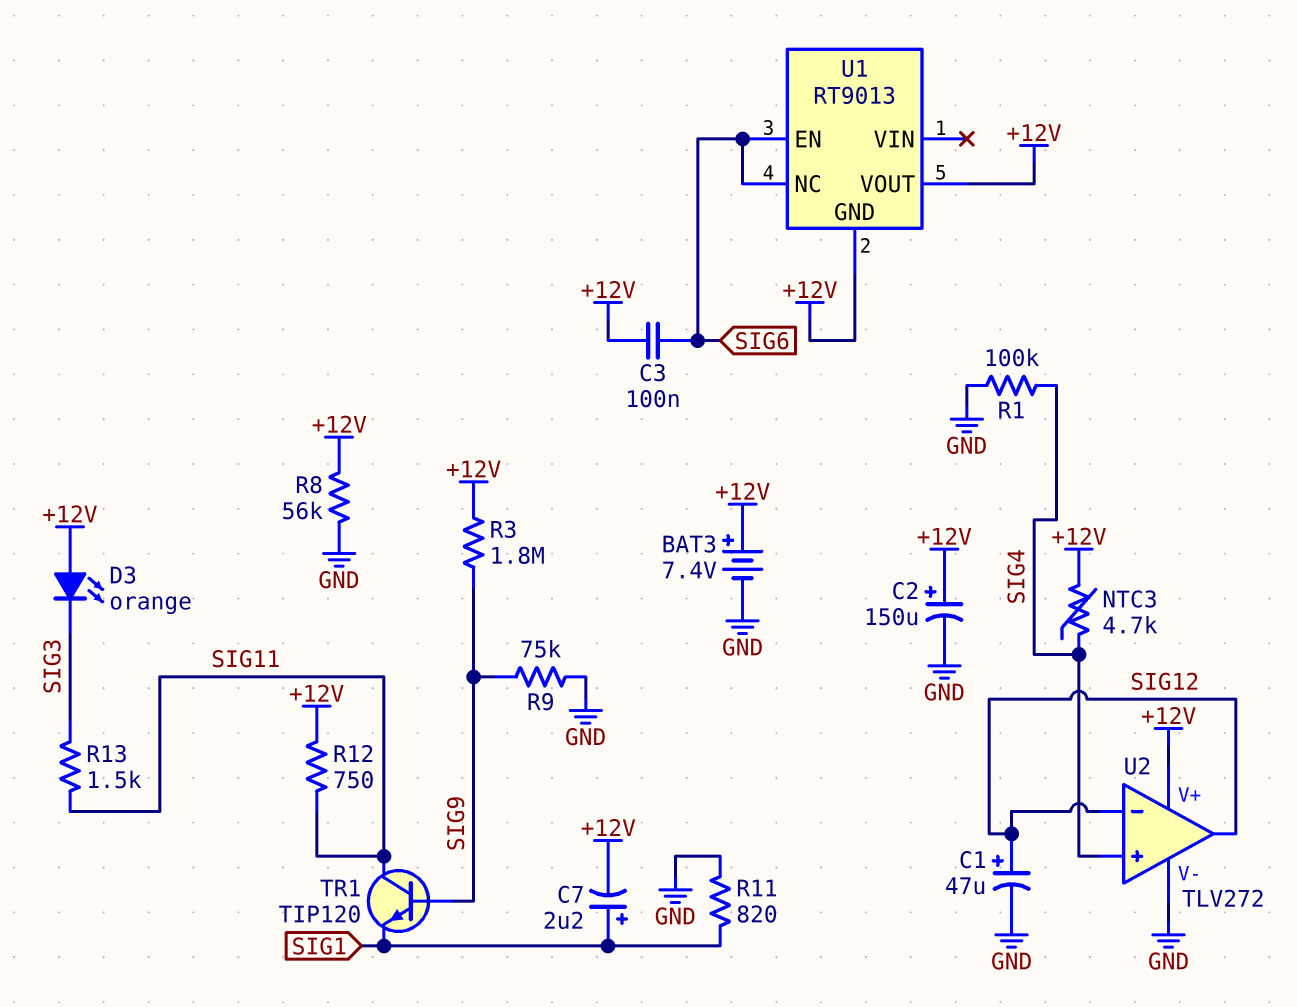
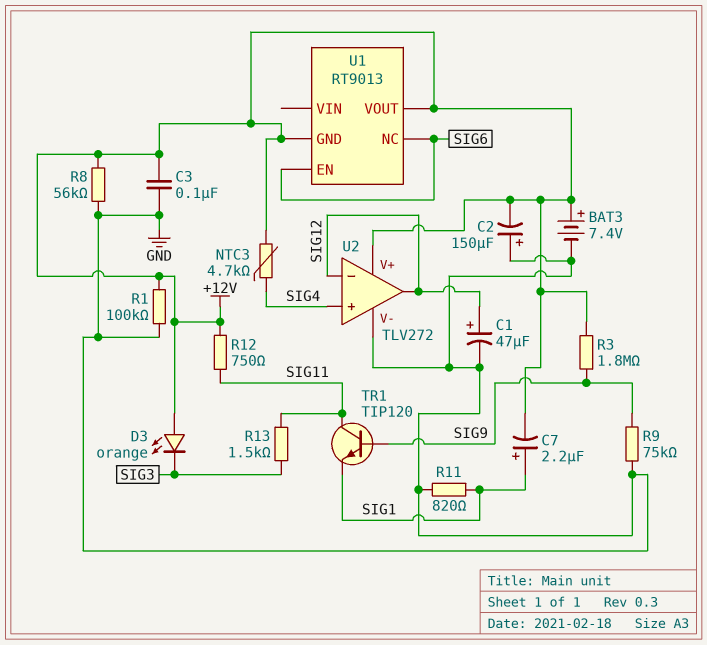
C2: 150uF (plus +12V, minus GND) -> 150uF (plus GND, minus +12V)
C3: 100nF (+12V, SIG6) -> 100nF (+12V, GND)
R1: 100k (GND, SIG4) -> 100k (+12V, GND)

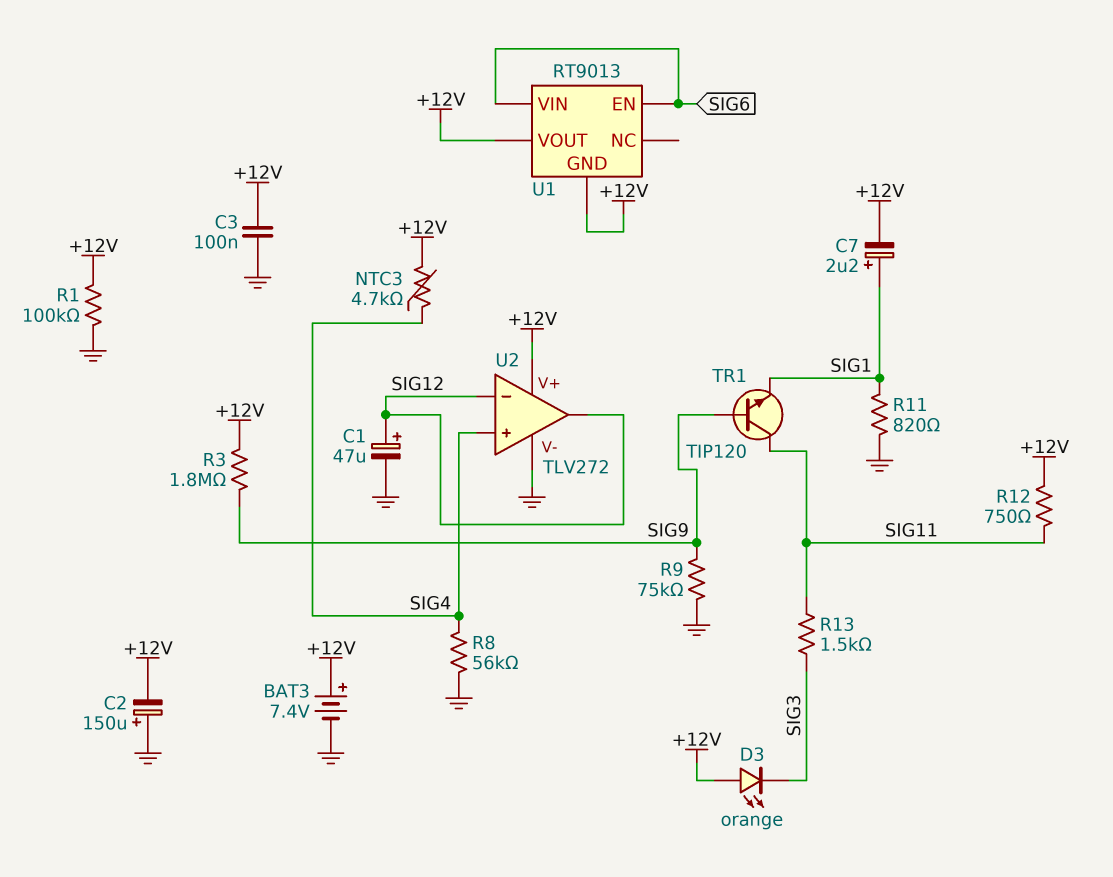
R8: 56k (+12V, GND) -> 56k (GND, SIG4)
U1 pin NC: SIG6 -> none
U1 pin VIN: none -> SIG6

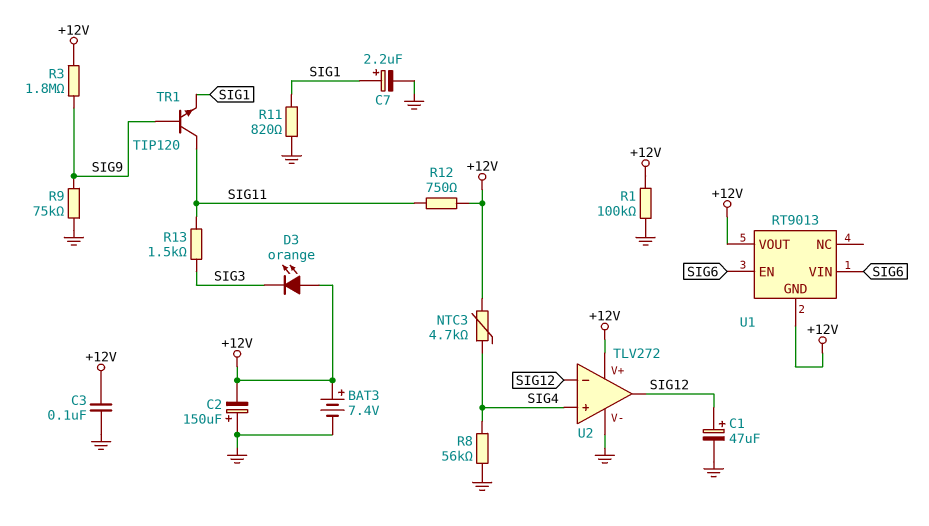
C7: 2.2uF (plus SIG1, minus +12V) -> 2.2uF (plus SIG1, minus GND)

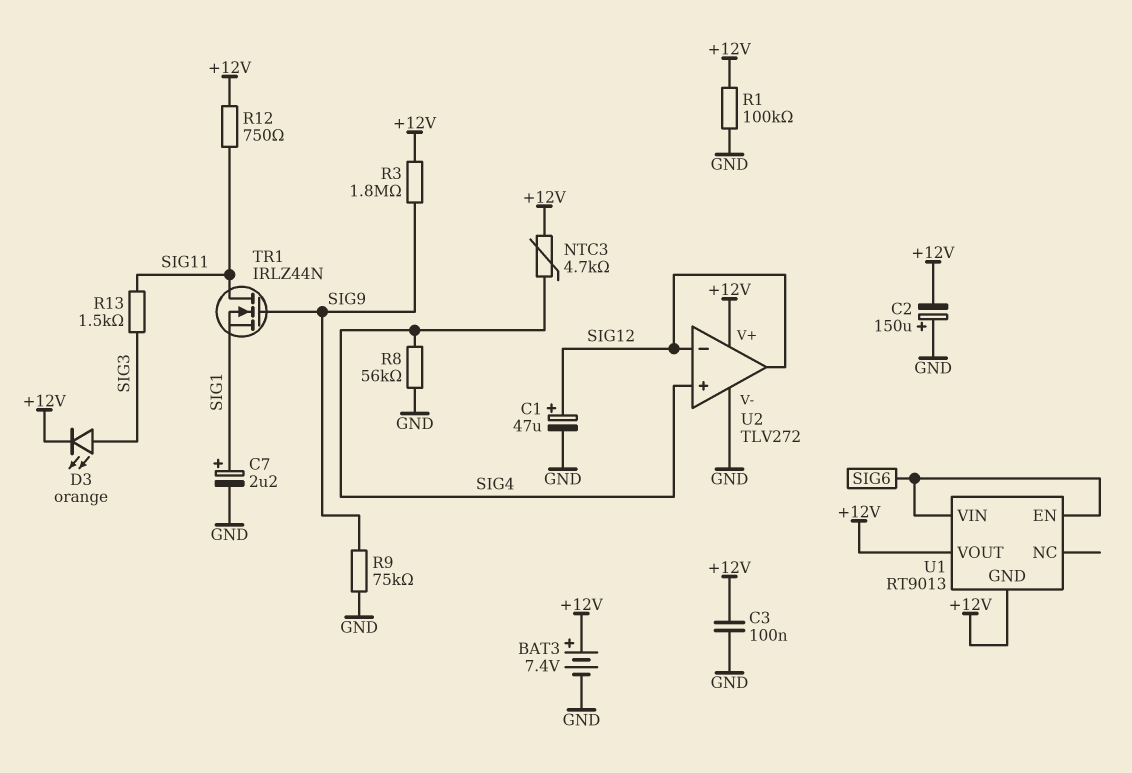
D3: LED orange (A +12V, K SIG3) -> LED orange (A SIG3, K +12V)
R11: 820 (GND, SIG1) -> none
TR1: NPN TIP120 (B SIG9, C SIG11, E SIG1) -> NMOS IRLZ44N (G SIG9, D SIG11, S SIG1)

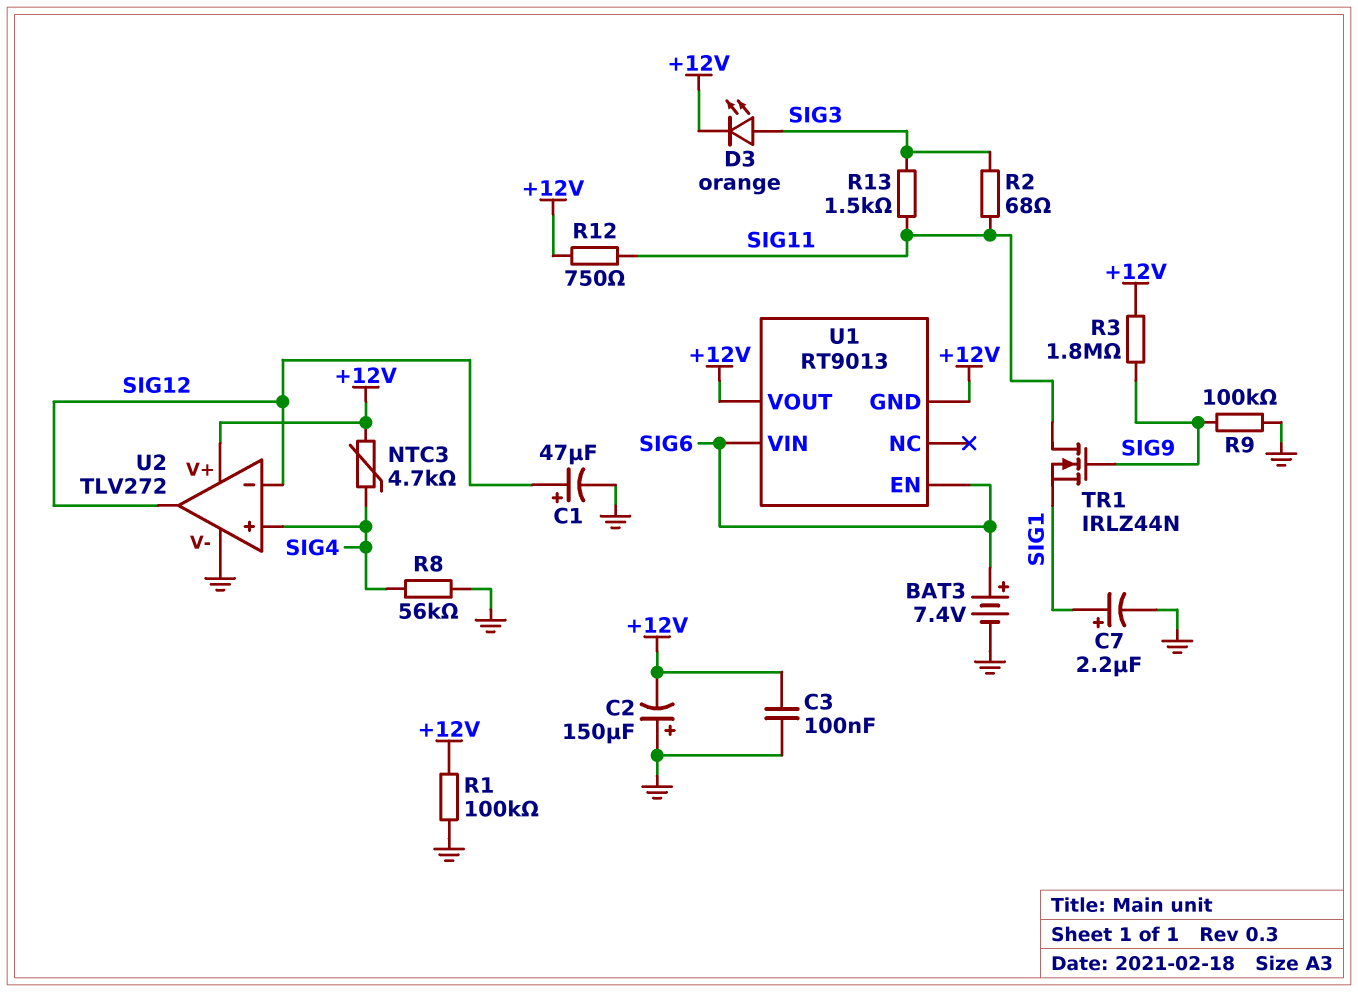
BAT3: 7.4V (plus +12V, minus GND) -> 7.4V (plus SIG6, minus GND)
R2: none -> 68 (SIG3, SIG11)
R9: 75k (GND, SIG9) -> 100k (GND, SIG9)

